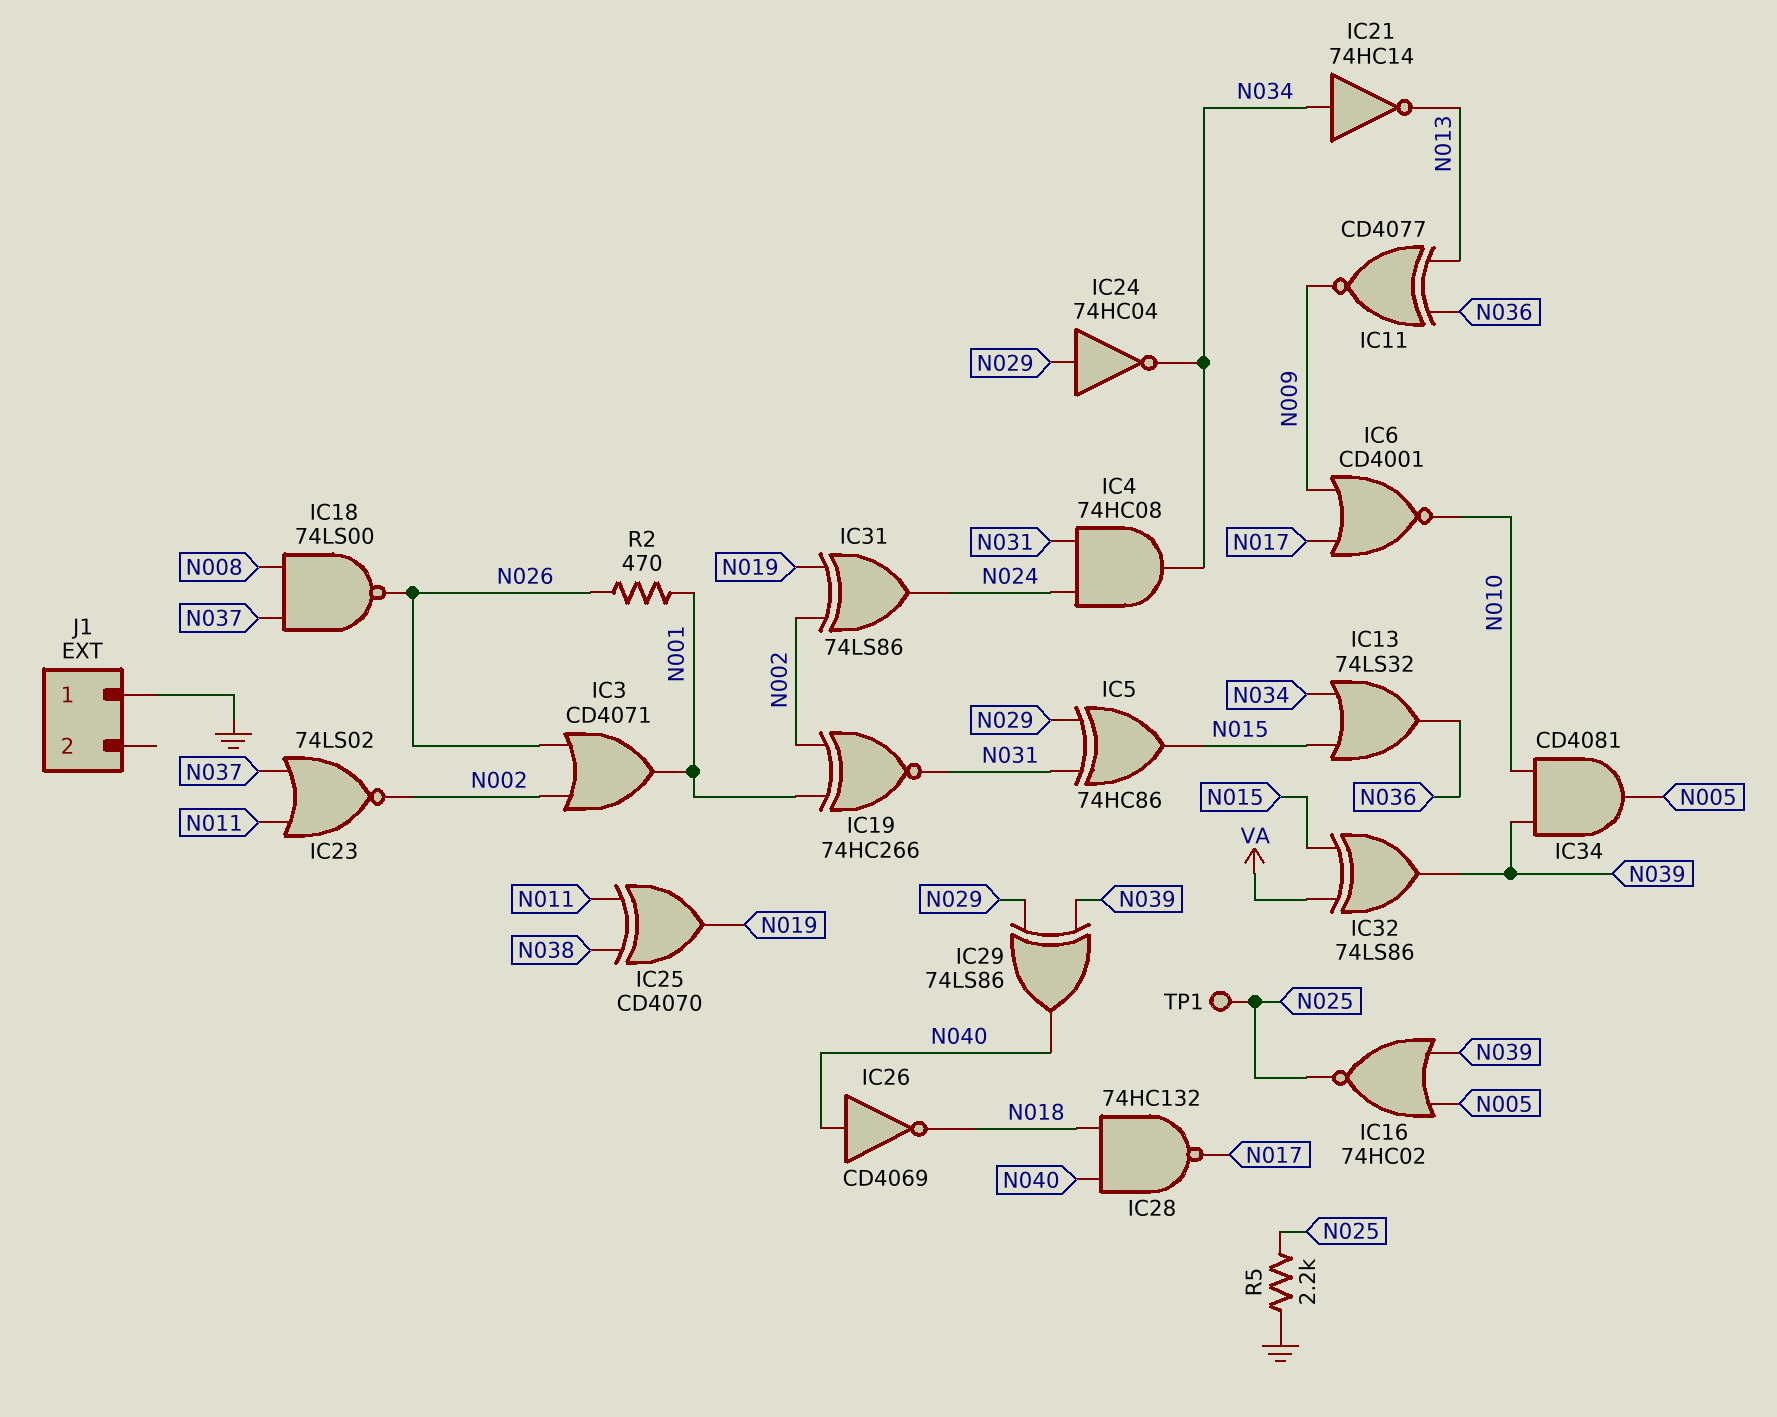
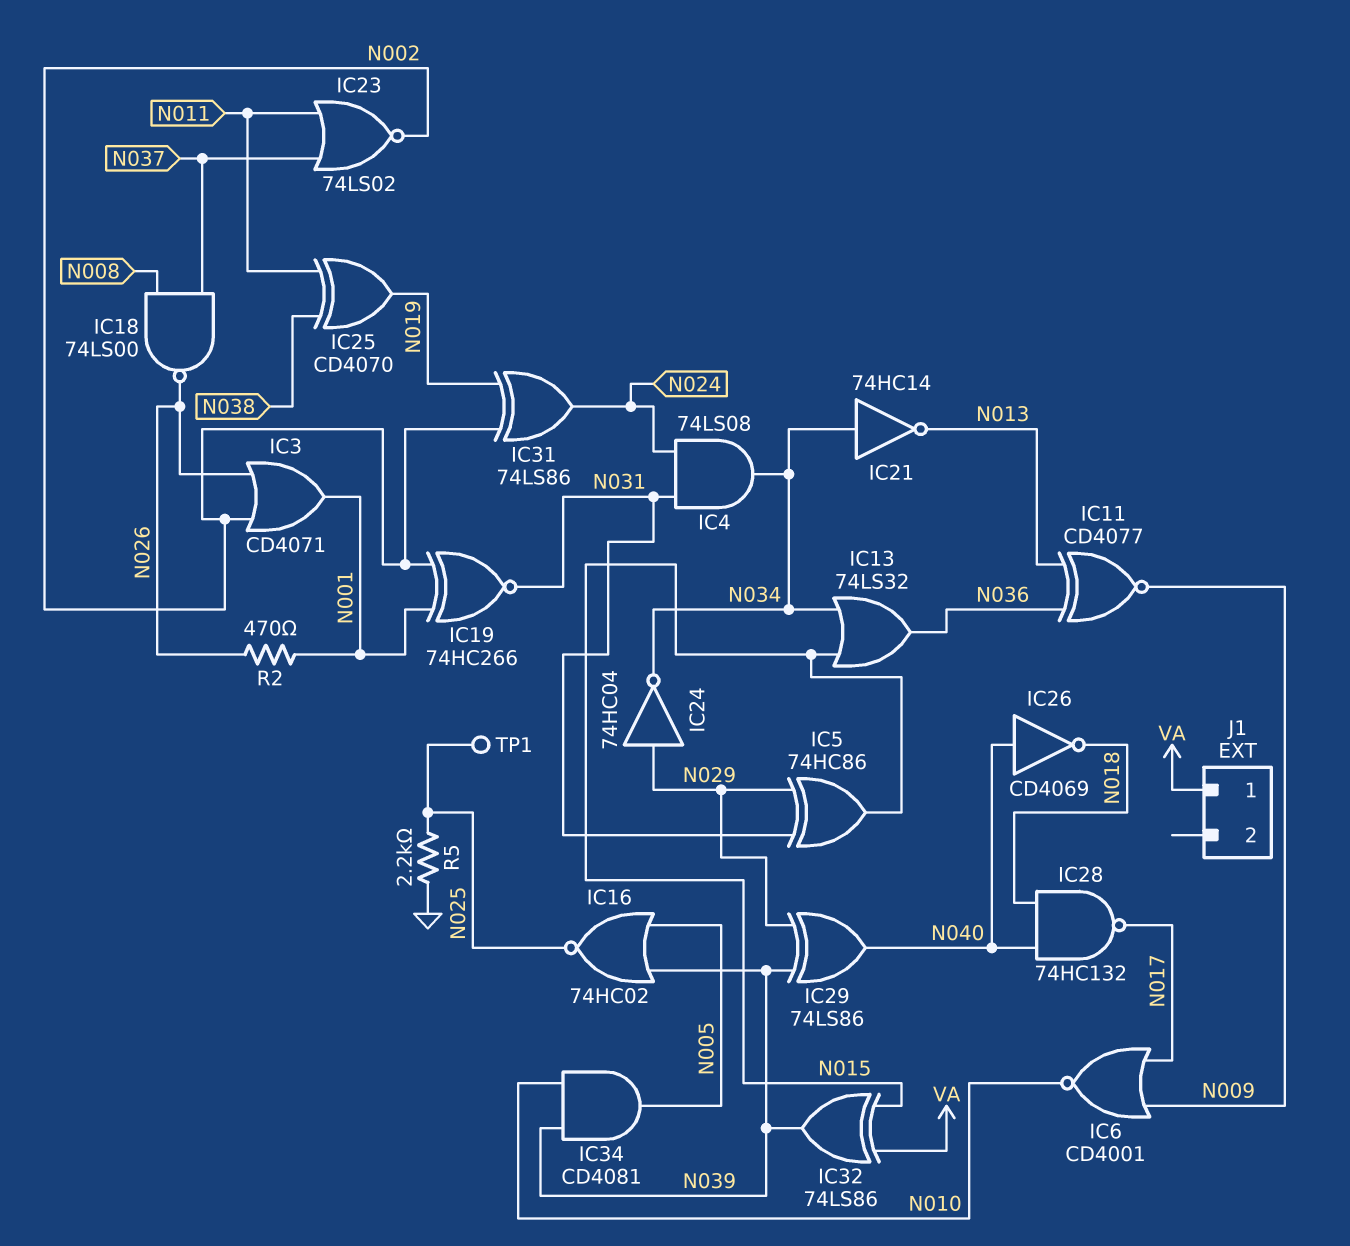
IC4: AND 74HC08 (in N024, in N031, out N034) -> AND 74LS08 (in N024, in N031, out N034)
J1 pin 1: GND -> VA

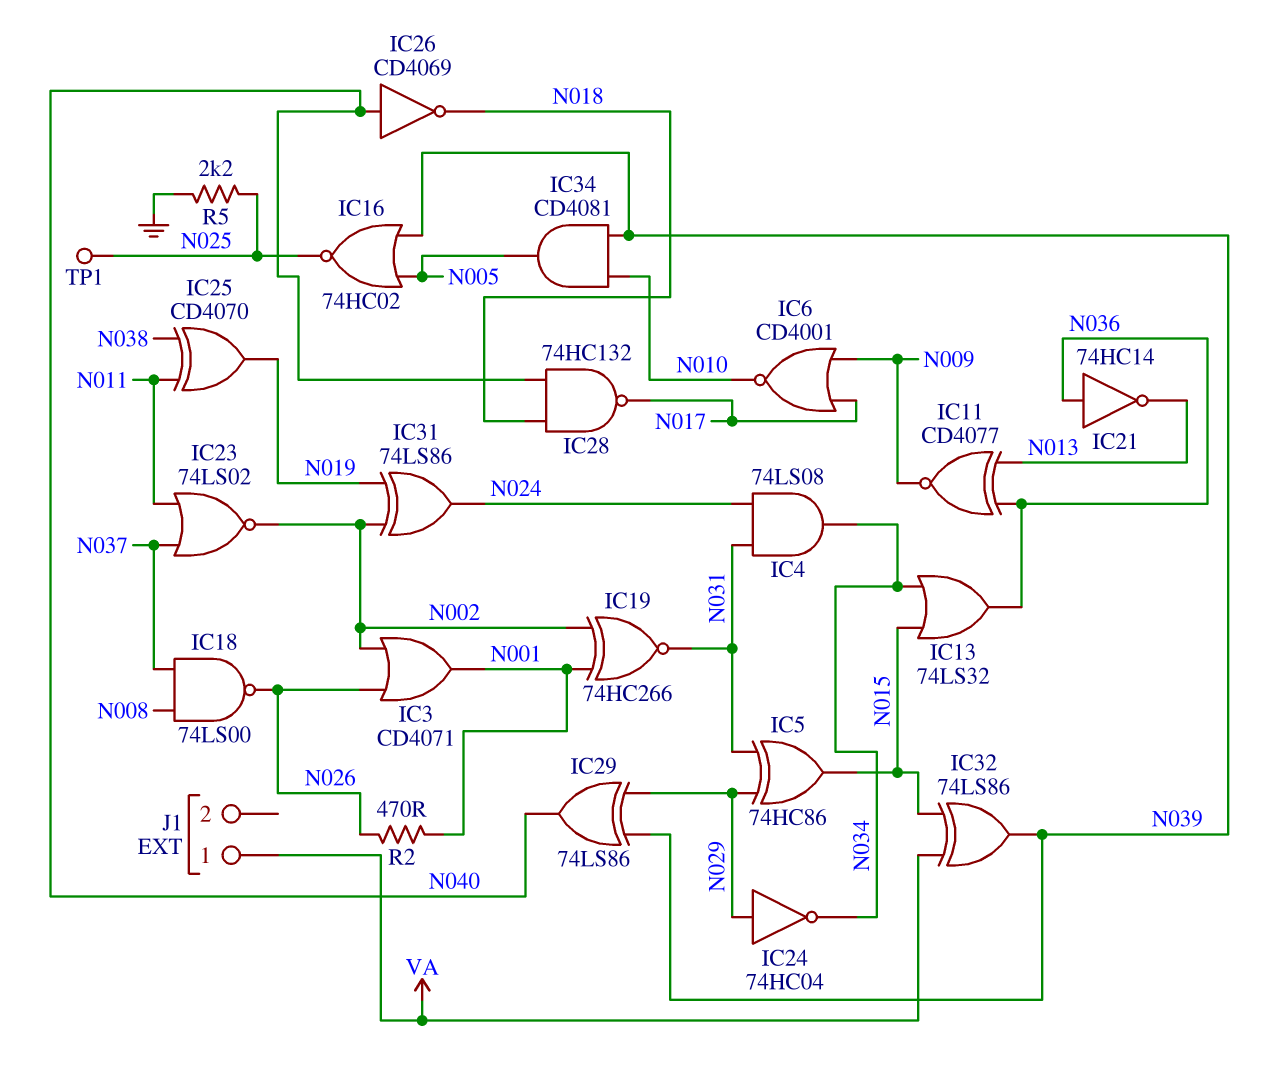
IC21: NOT 74HC14 (in N034, out N013) -> NOT 74HC14 (in N036, out N013)

